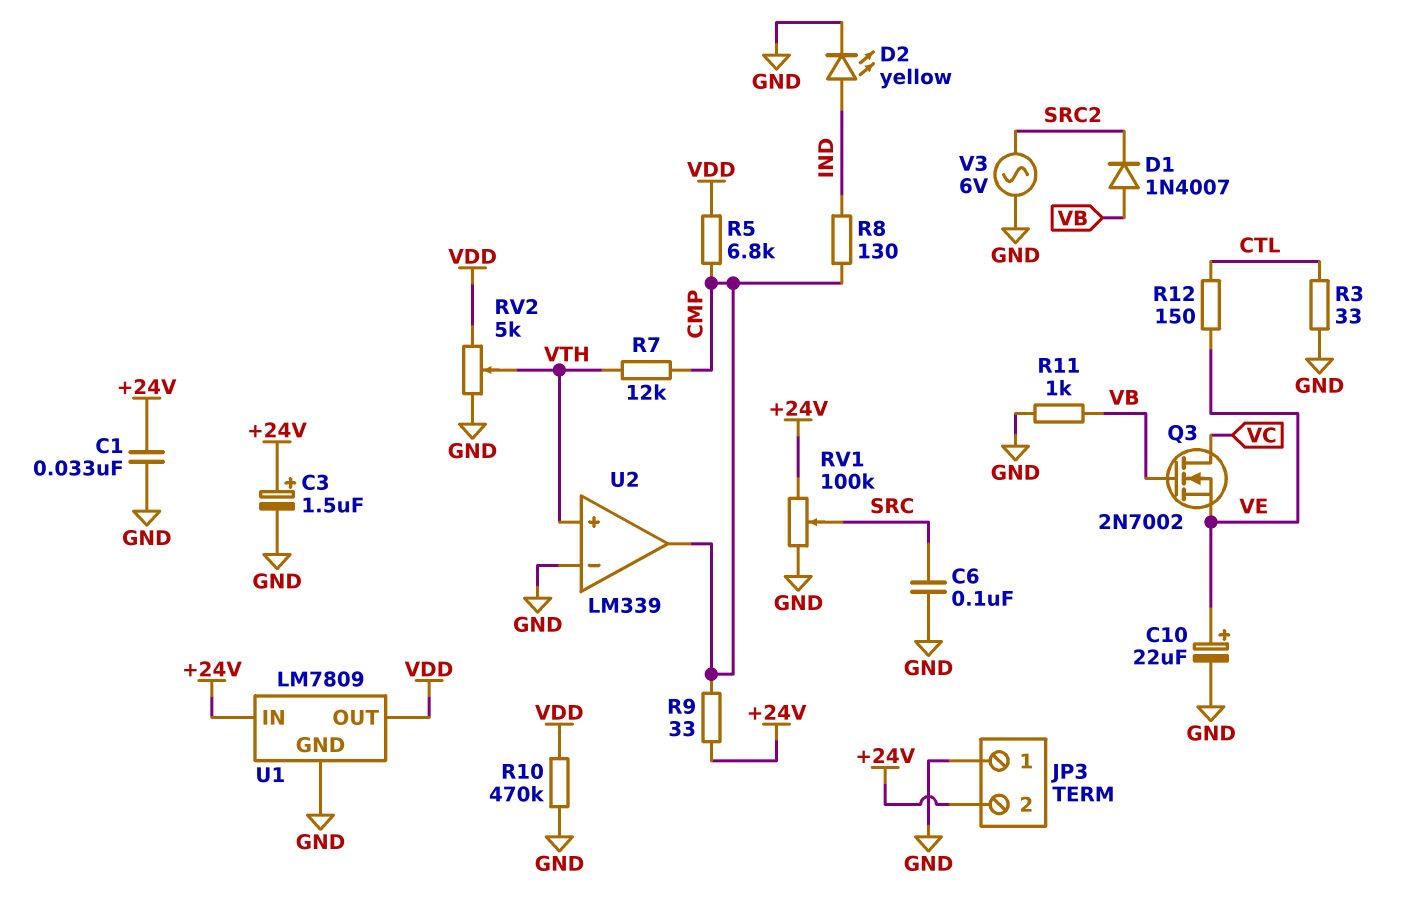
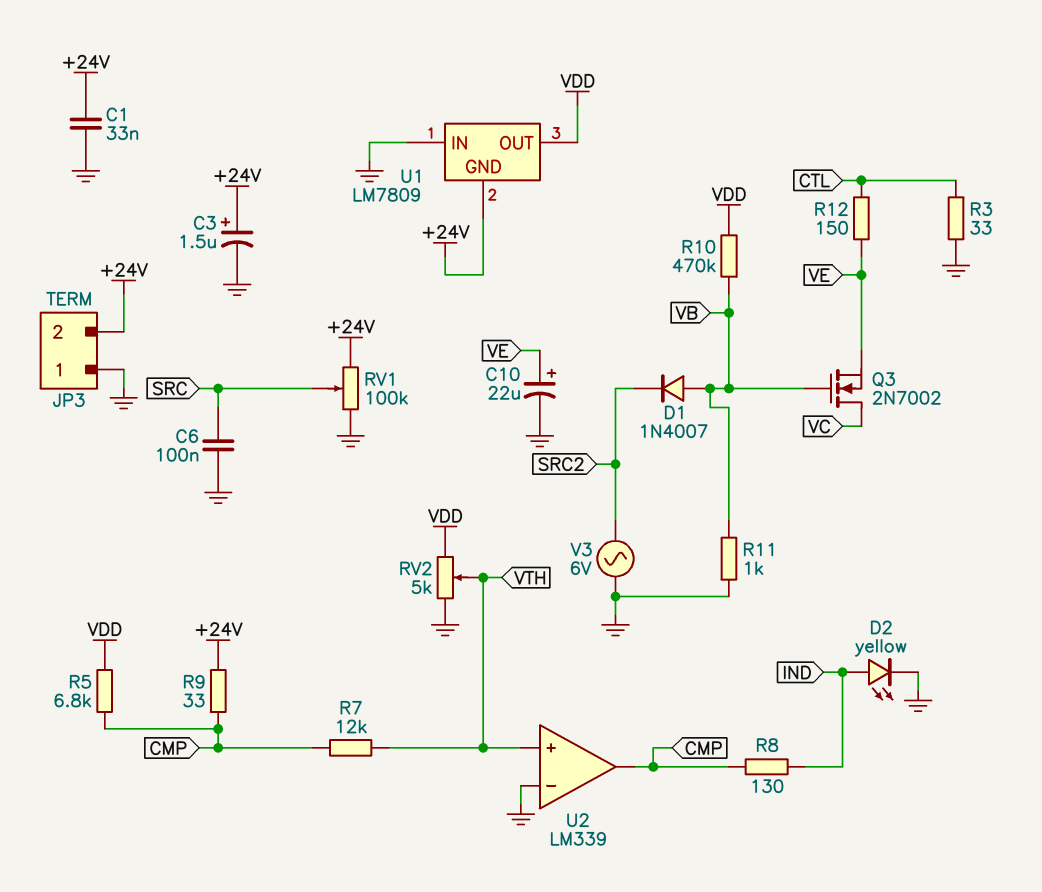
R10: 470k (GND, VDD) -> 470k (VB, VDD)
U1 pin GND: GND -> +24V
U1 pin IN: +24V -> GND

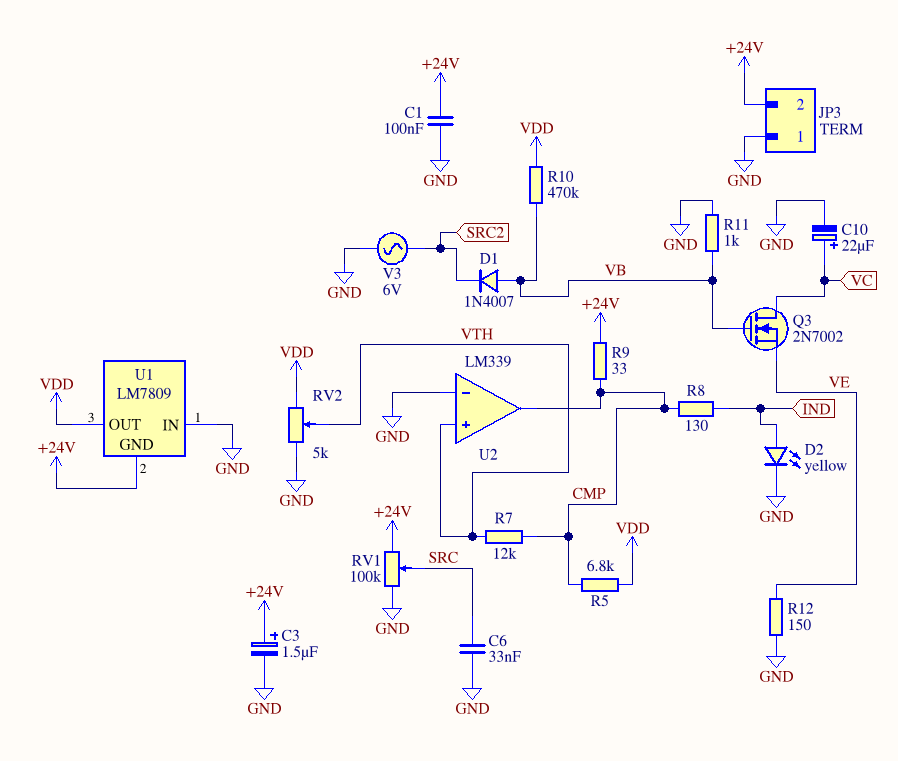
C1: 33nF (+24V, GND) -> 100nF (+24V, GND)
C6: 100nF (GND, SRC) -> 33nF (GND, SRC)
C10: 22uF (plus VE, minus GND) -> 22uF (plus VC, minus GND)
R3: 33 (CTL, GND) -> none
R12: 150 (CTL, VE) -> 150 (GND, VE)

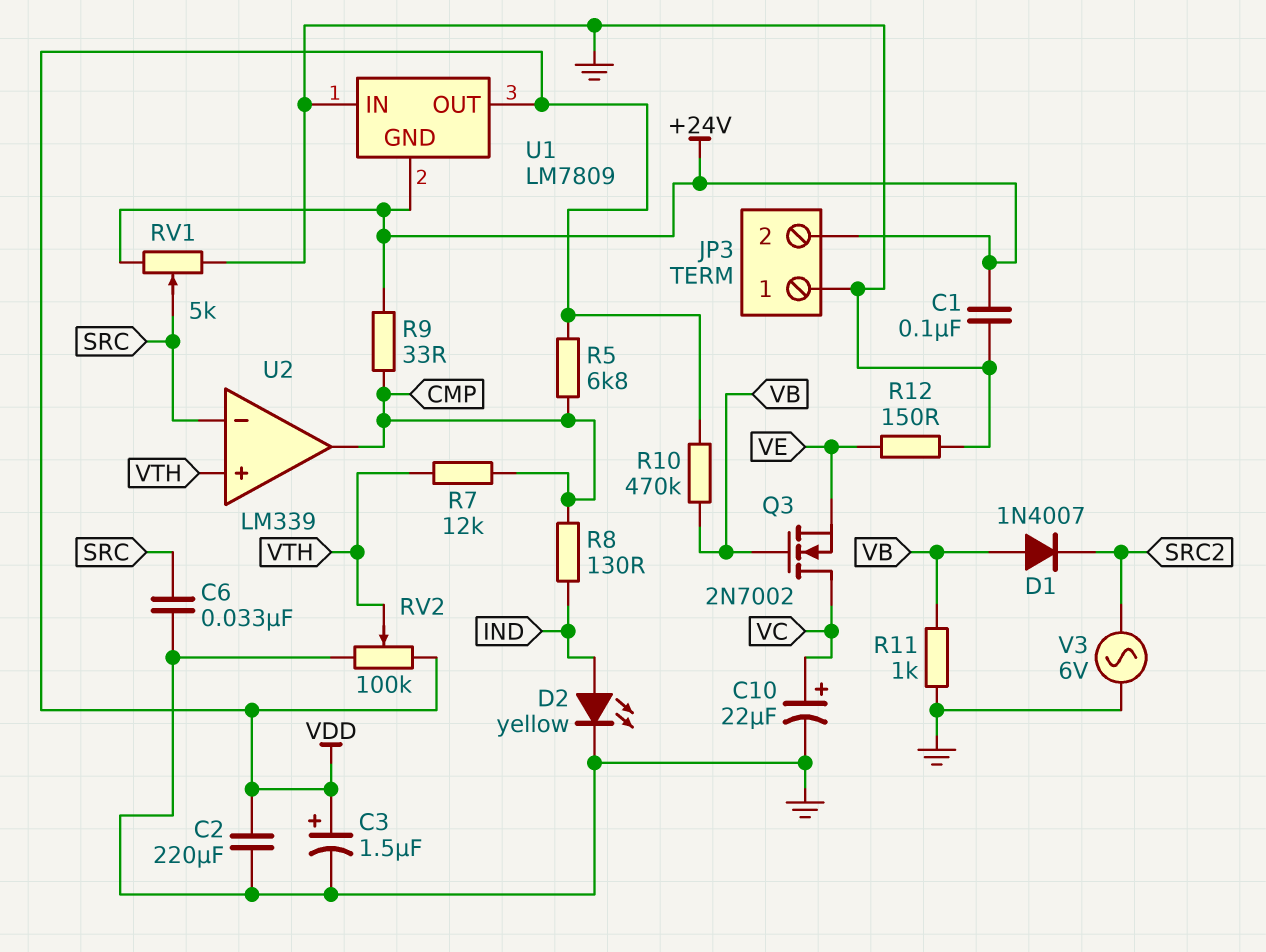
C2: none -> 220uF (GND, VDD)
C3: 1.5uF (plus +24V, minus GND) -> 1.5uF (plus VDD, minus GND)
RV1: 100k (+24V, GND, wiper SRC) -> 5k (+24V, GND, wiper SRC)
RV2: 5k (GND, VDD, wiper VTH) -> 100k (GND, VDD, wiper VTH)
U2 pin in-: GND -> SRC

